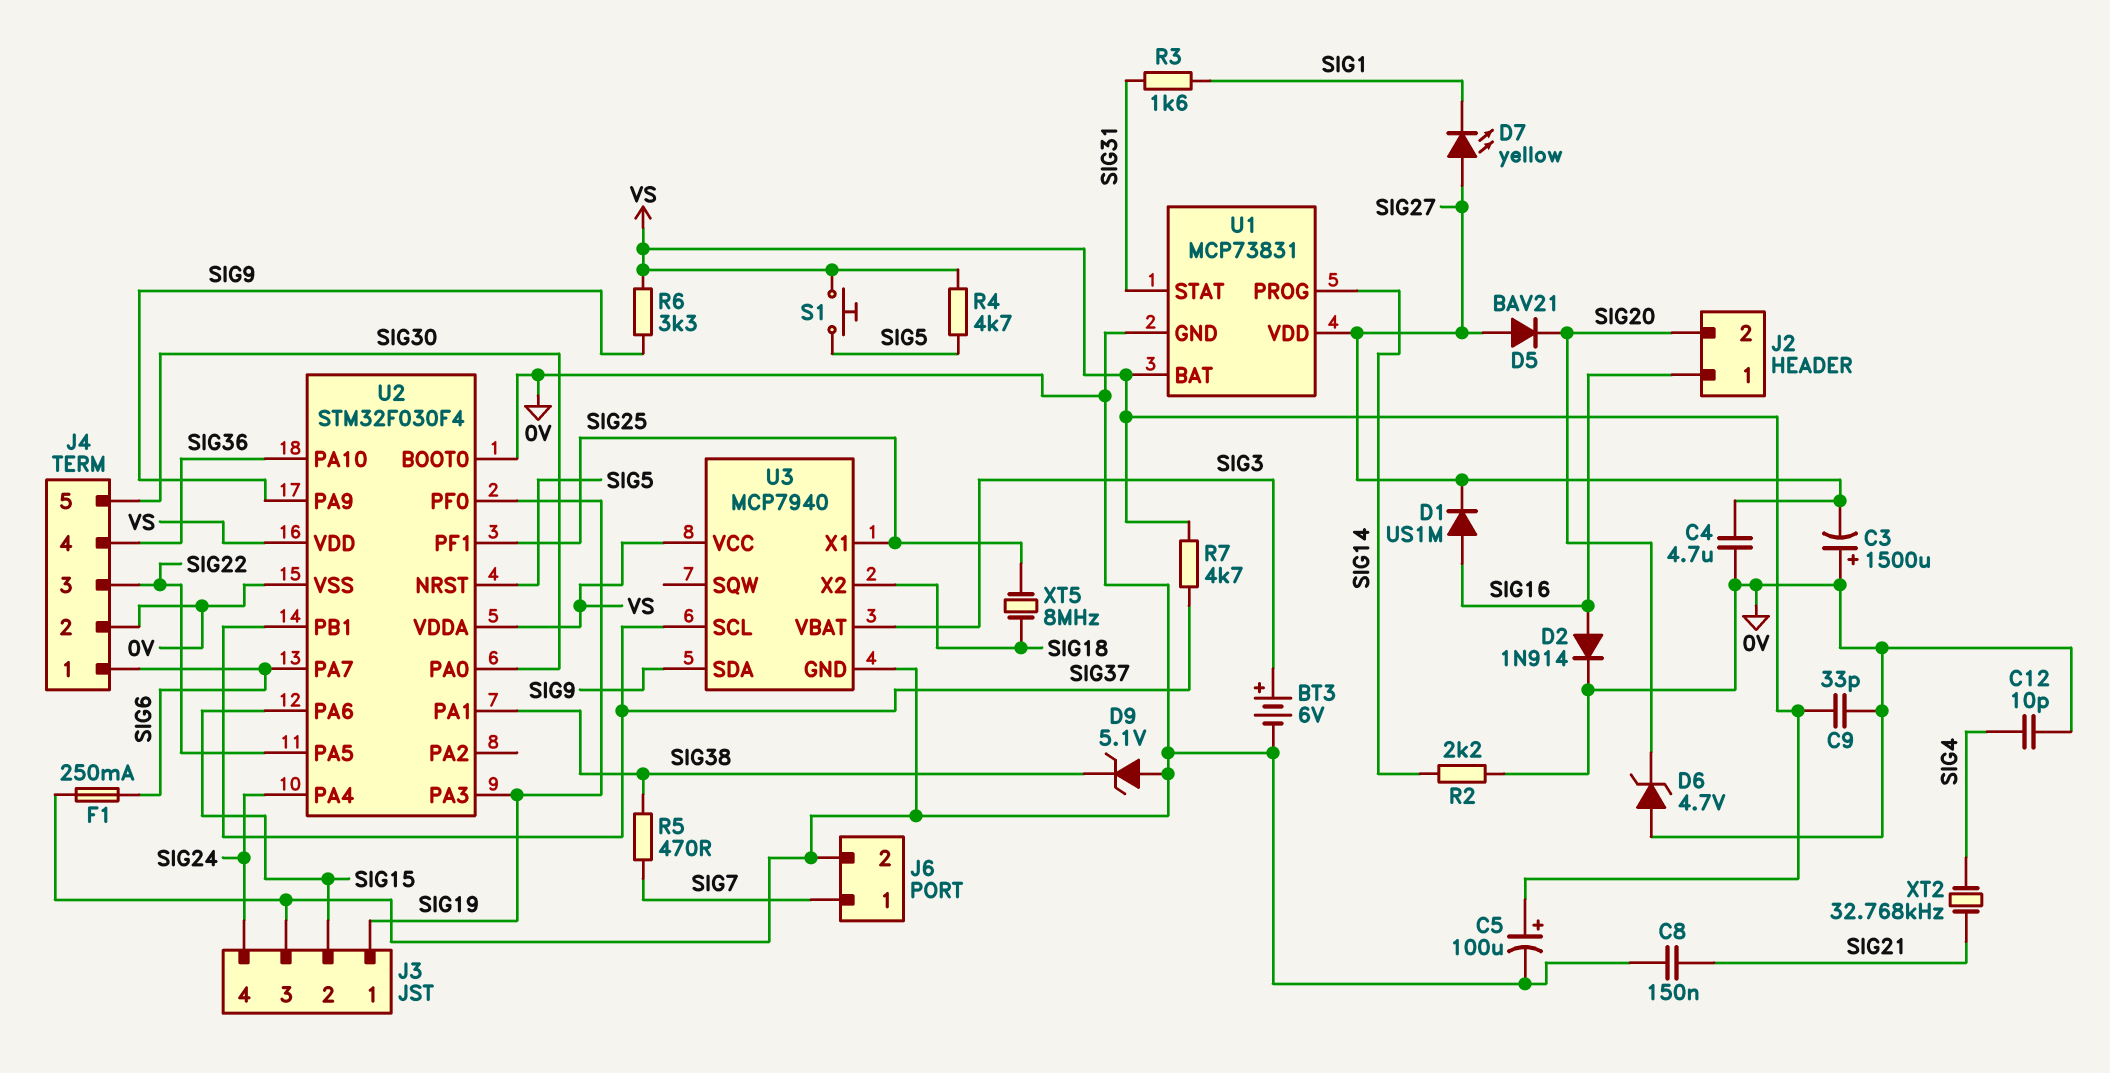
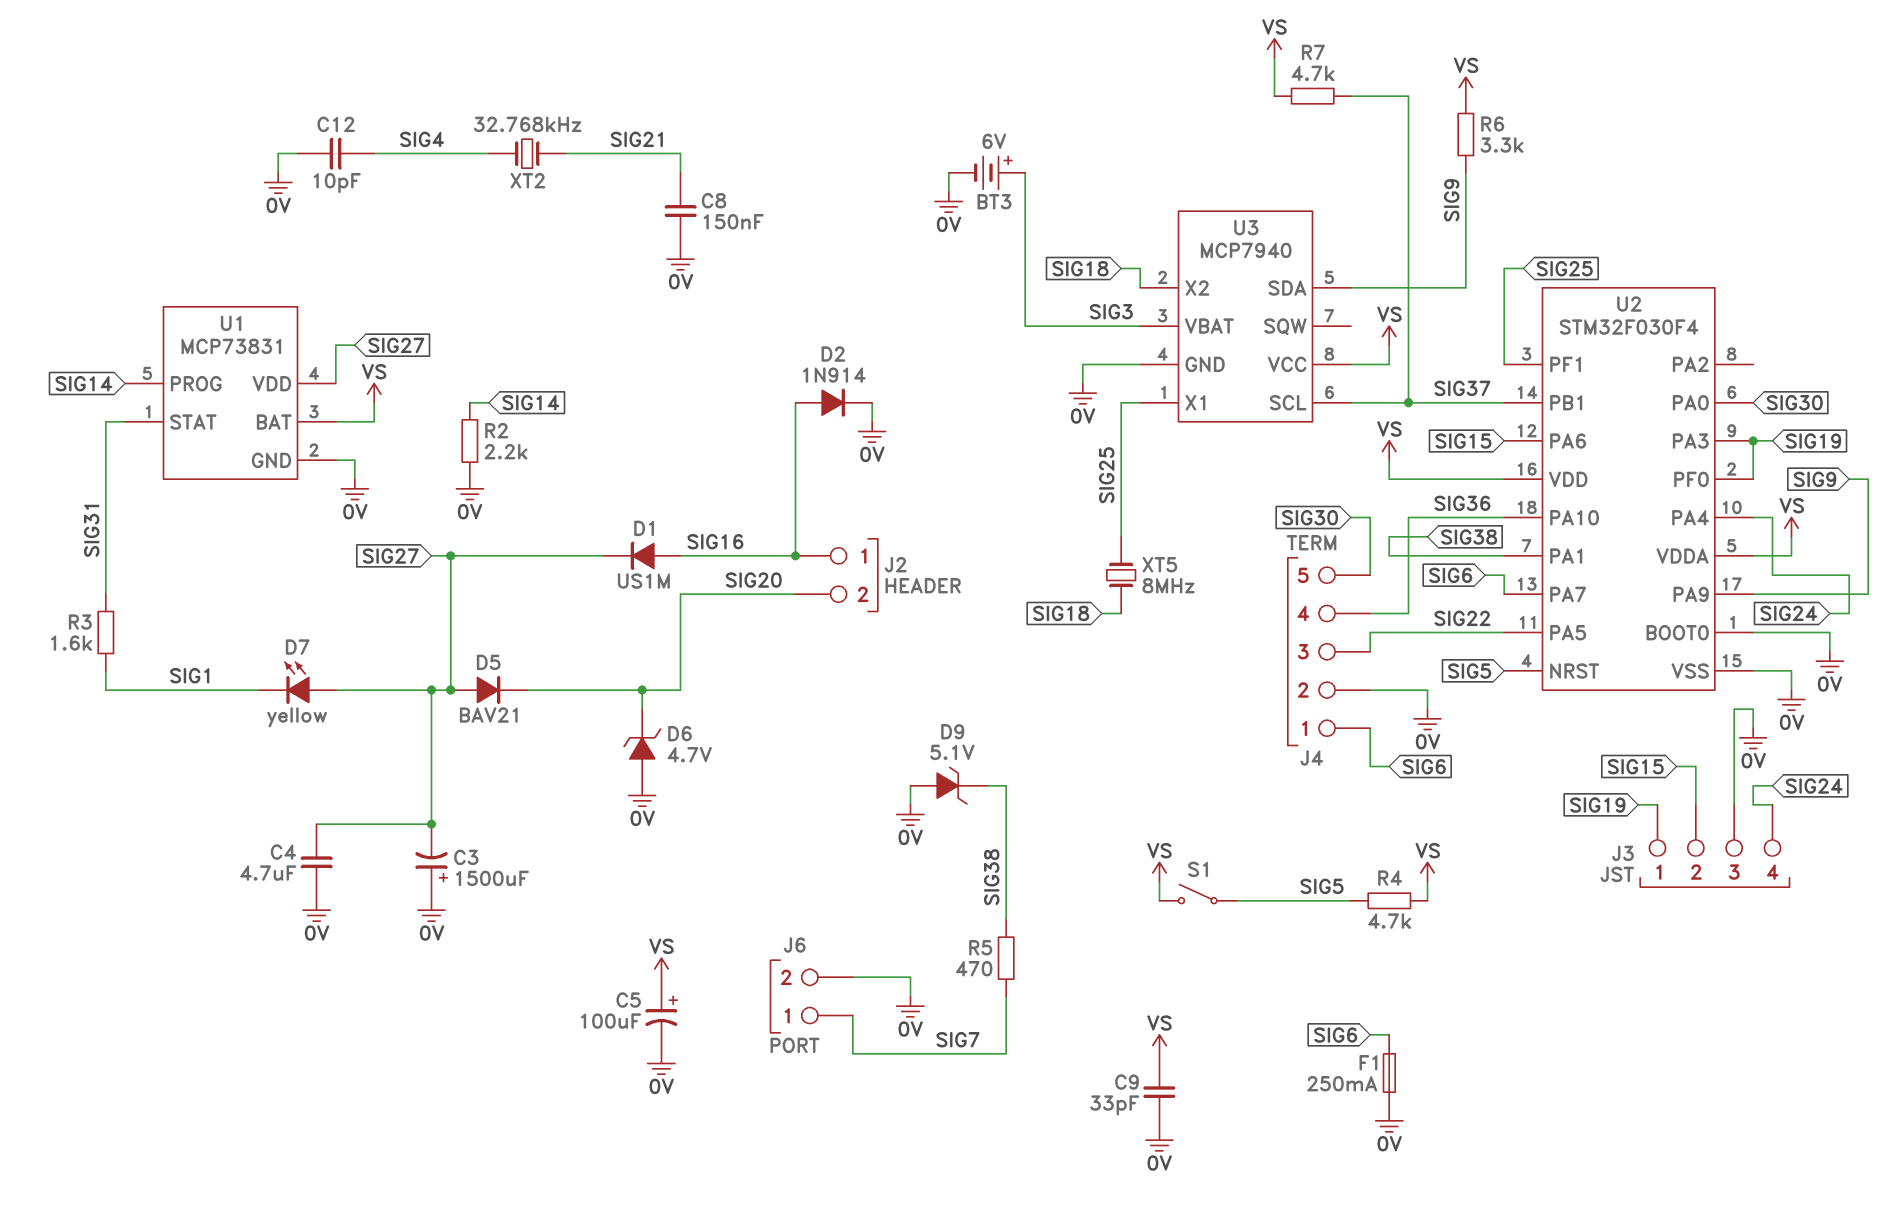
S1: button (SIG5, VS) -> switch (SIG5, VS)

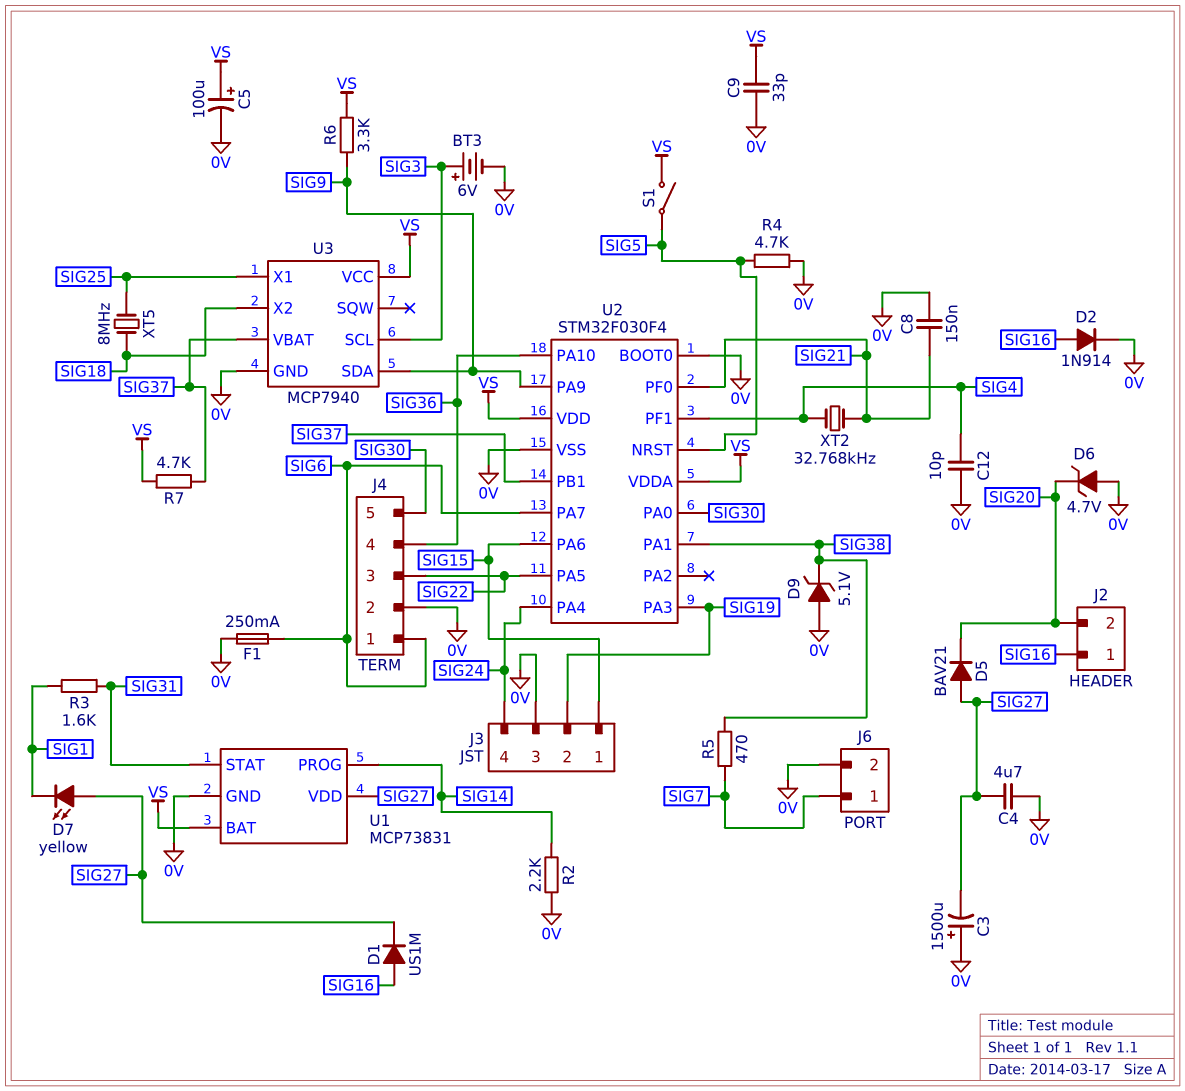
J3 pin 1: SIG19 -> SIG15
J3 pin 2: SIG15 -> SIG19
R4: 4.7k (SIG5, VS) -> 4.7k (0V, SIG5)
U2 pin PF0: SIG19 -> SIG21
U2 pin PF1: SIG25 -> SIG4
U3 pin SCL: SIG37 -> SIG3
U3 pin VBAT: SIG3 -> SIG37

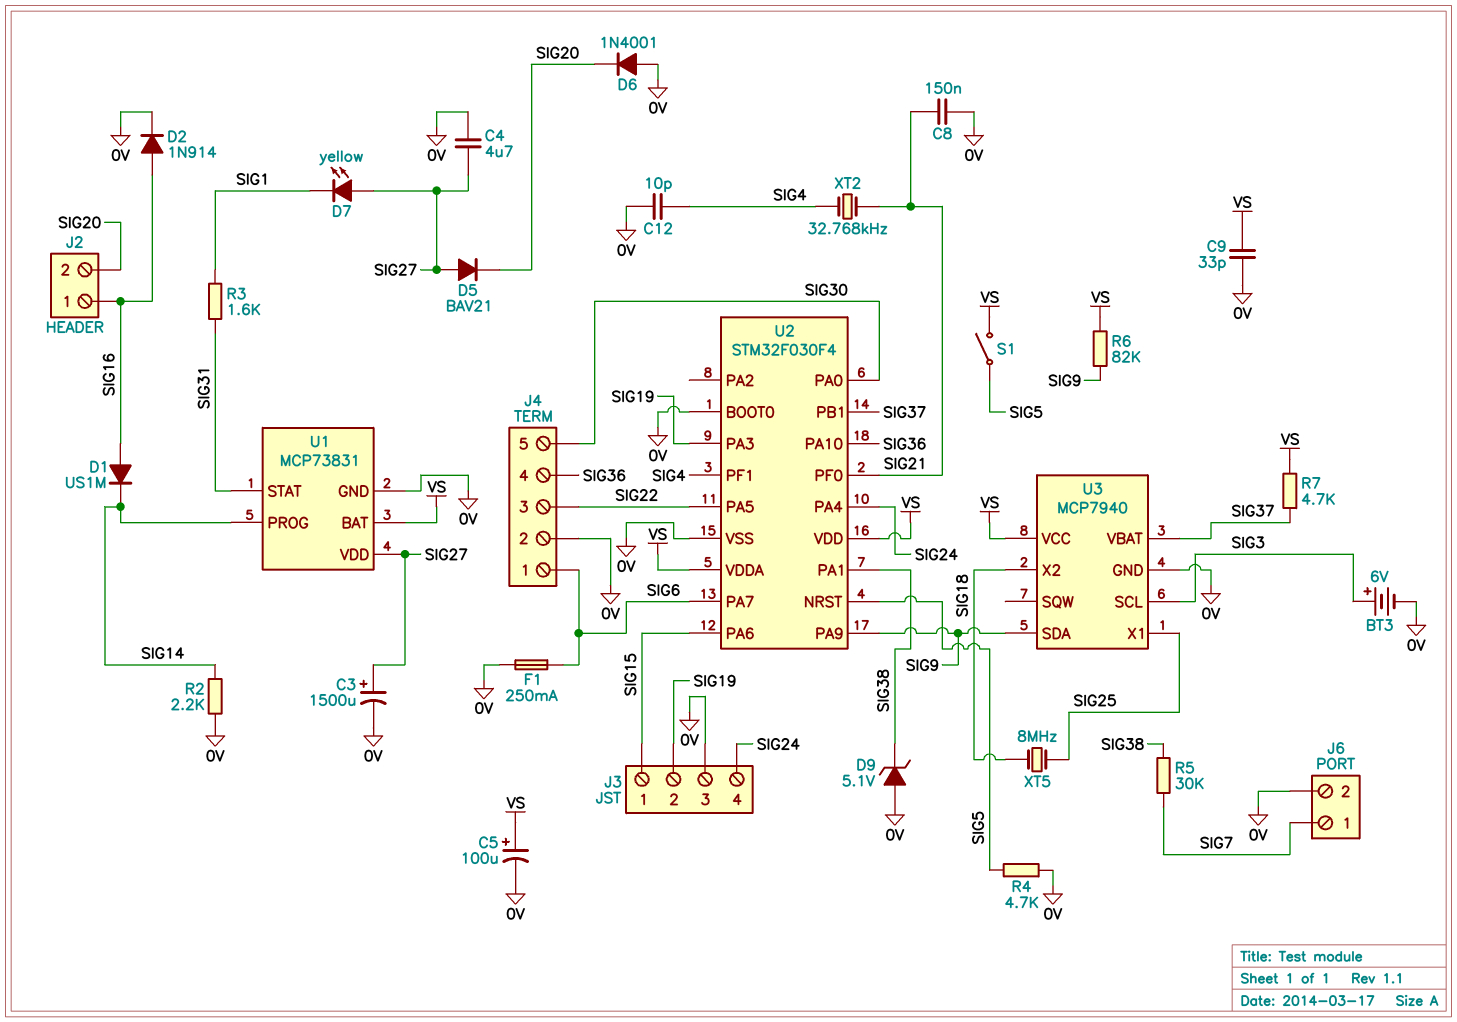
C3: 1500uF (plus 0V, minus SIG27) -> 1500uF (plus SIG27, minus 0V)
D1: diode US1M (A SIG16, K SIG27) -> diode US1M (A SIG16, K SIG14)
D6: zener 4.7V (A 0V, K SIG20) -> diode 1N4001 (A 0V, K SIG20)
R5: 470 (SIG7, SIG38) -> 30k (SIG7, SIG38)
R6: 3.3k (SIG9, VS) -> 82k (SIG9, VS)

